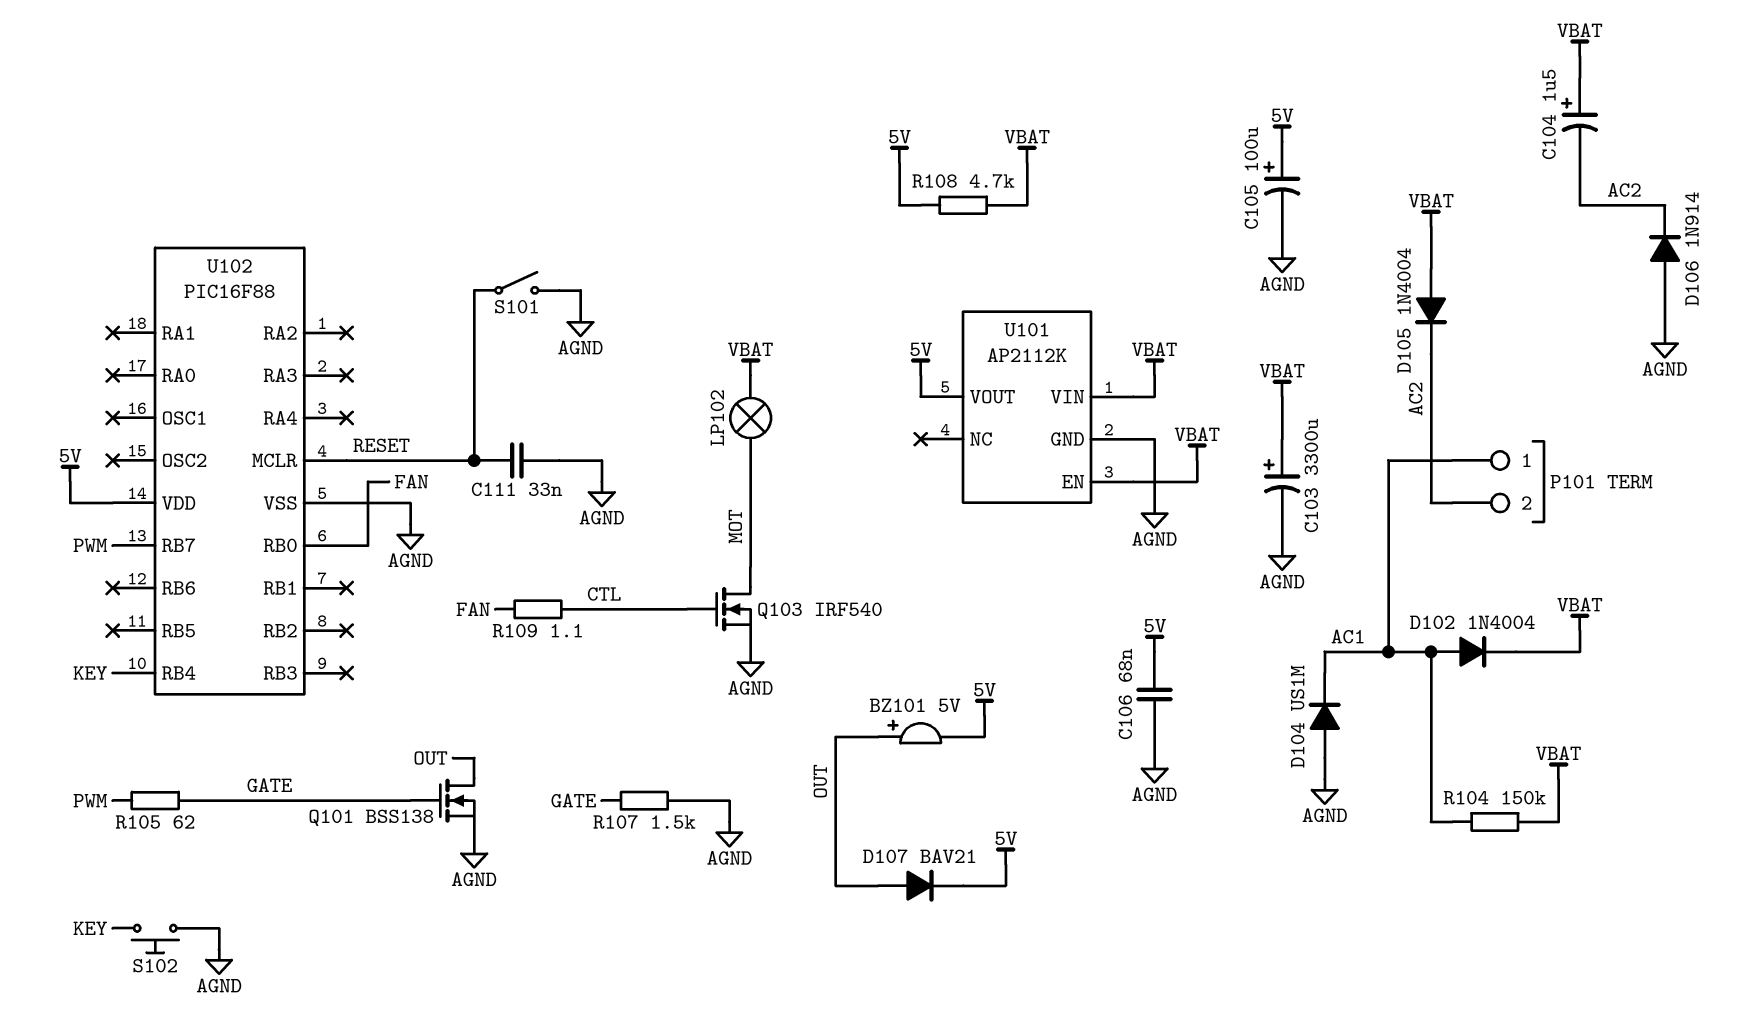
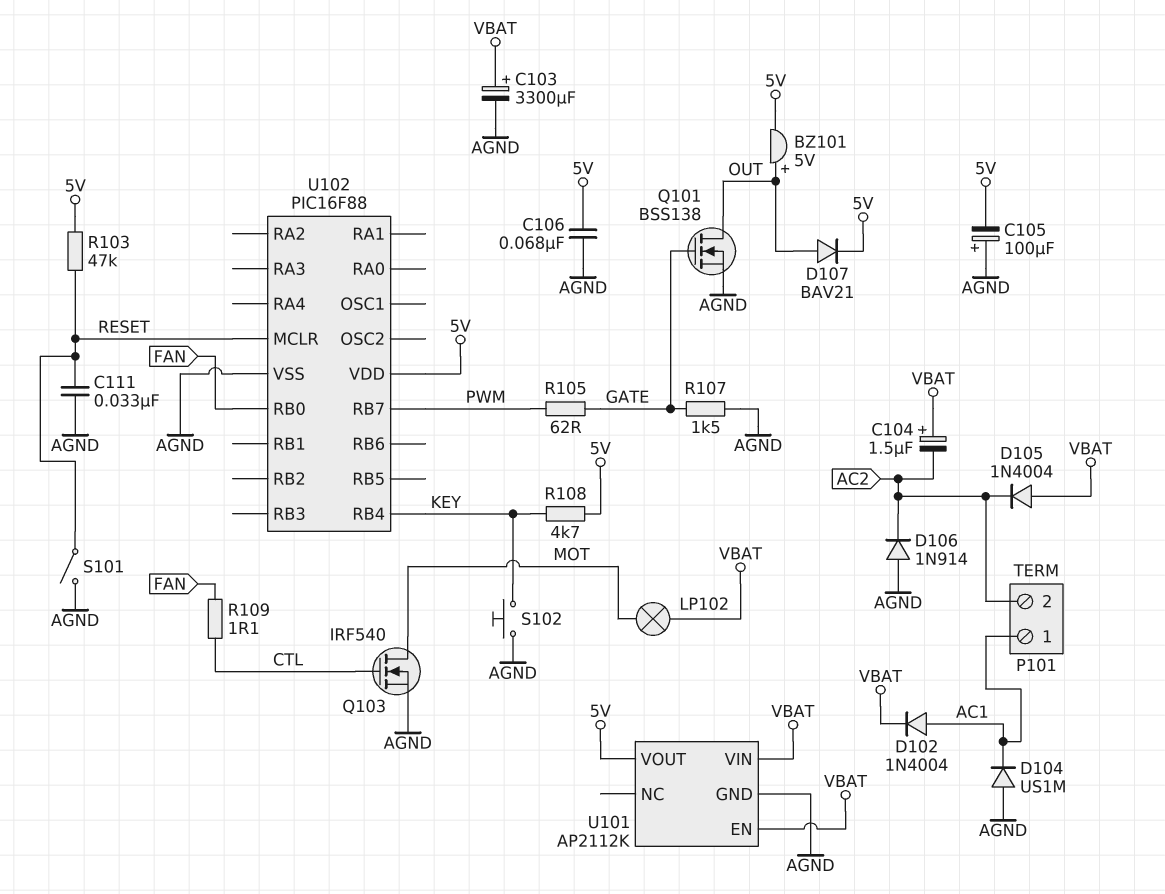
C105: 100uF (plus 5V, minus AGND) -> 100uF (plus AGND, minus 5V)
R103: none -> 47k (5V, RESET)
R104: 150k (AC1, VBAT) -> none
R108: 4.7k (5V, VBAT) -> 4.7k (5V, KEY)

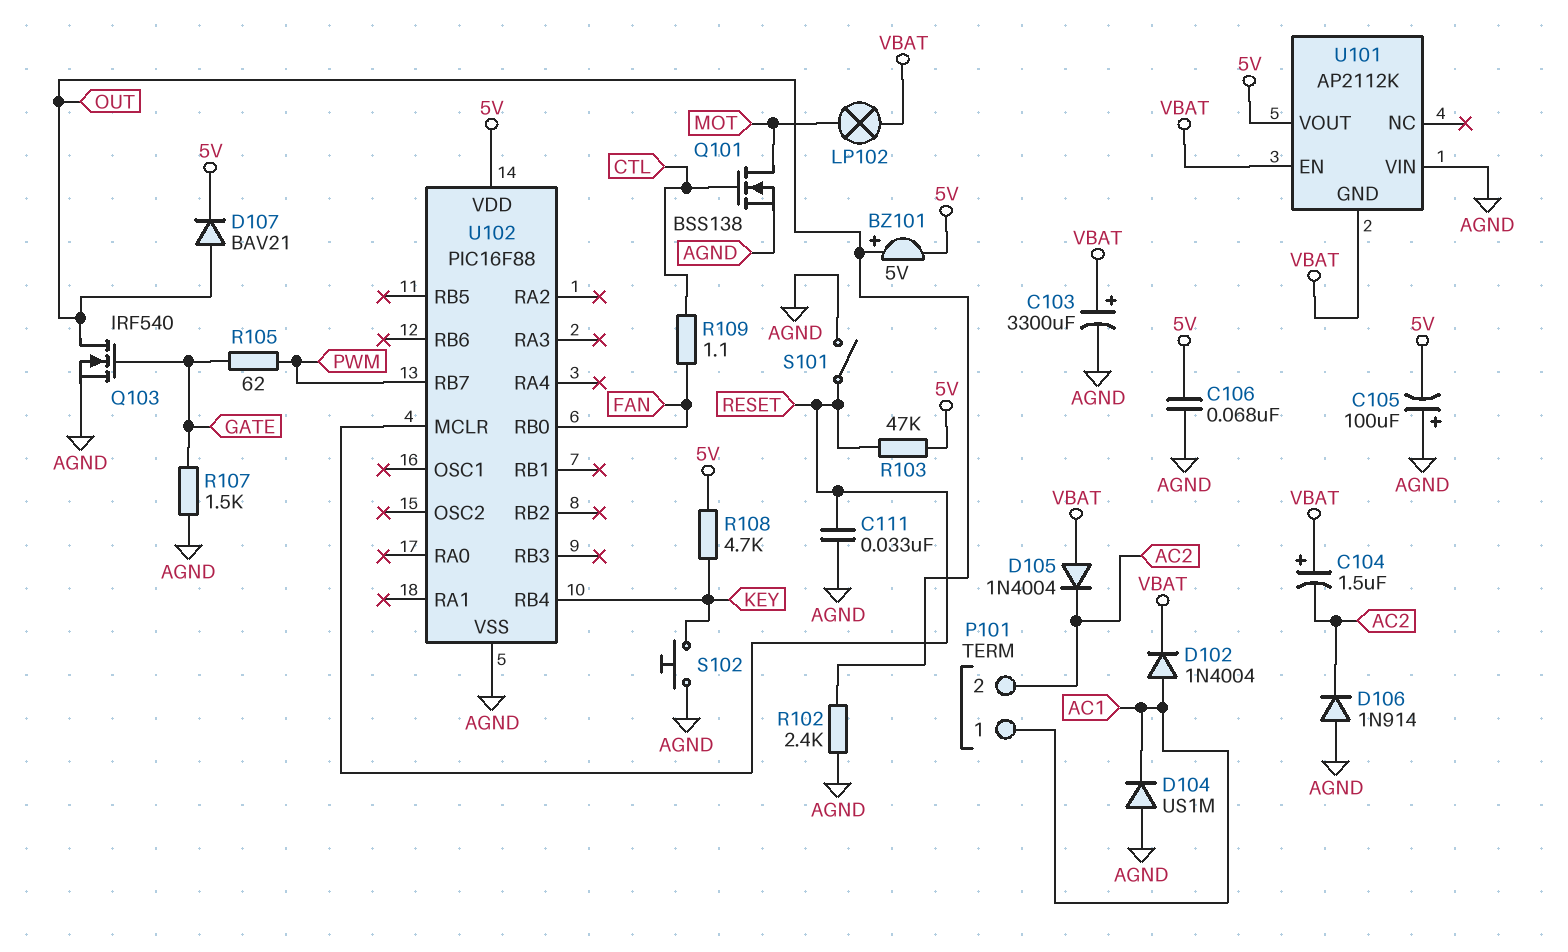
Q101: NMOS BSS138 (G GATE, D OUT, S AGND) -> NMOS BSS138 (G CTL, D MOT, S AGND)
Q103: NMOS IRF540 (G CTL, D MOT, S AGND) -> NMOS IRF540 (G GATE, D OUT, S AGND)
R102: none -> 2.4k (AGND, OUT)
U101 pin GND: AGND -> VBAT
U101 pin VIN: VBAT -> AGND

